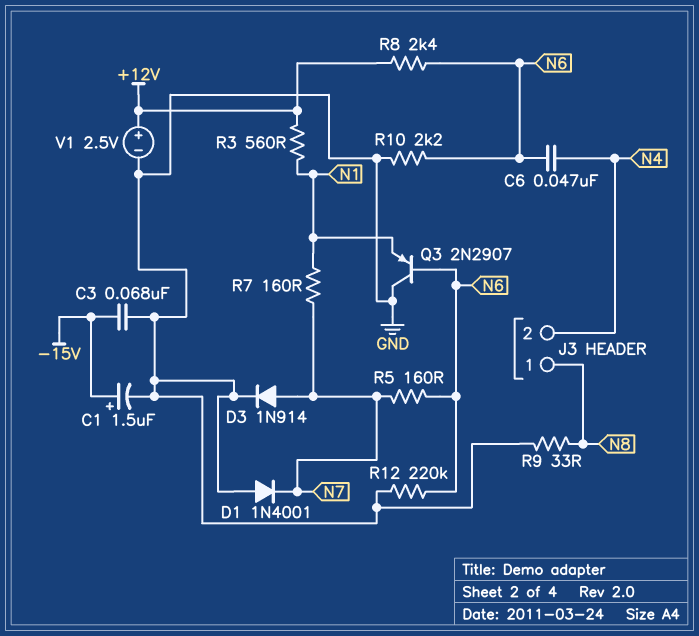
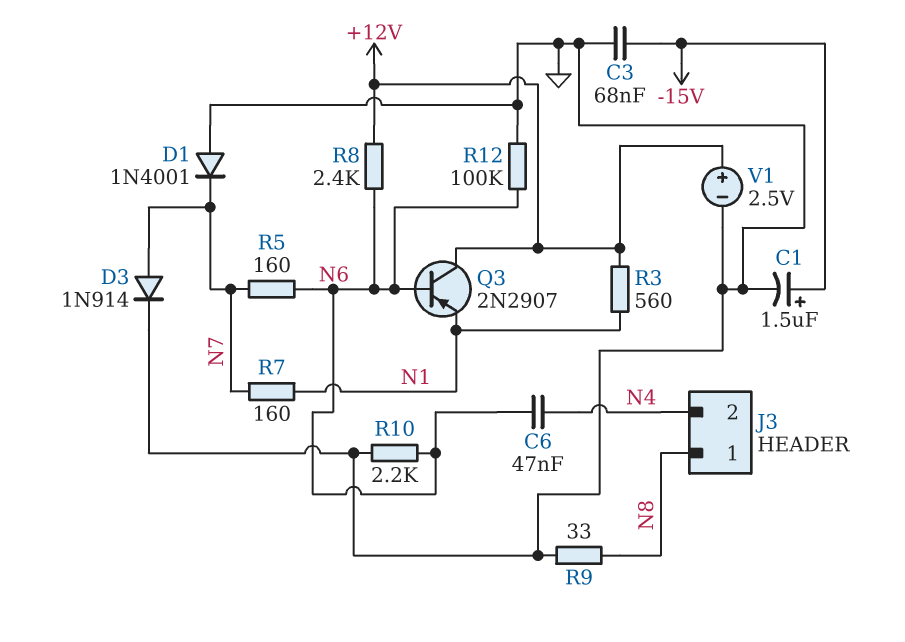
Q3: PNP 2N2907 (B N6, C GND, E N1) -> PNP 2N2907 (B N6, C +12V, E N1)
R12: 220k (GND, N6) -> 100k (GND, N6)

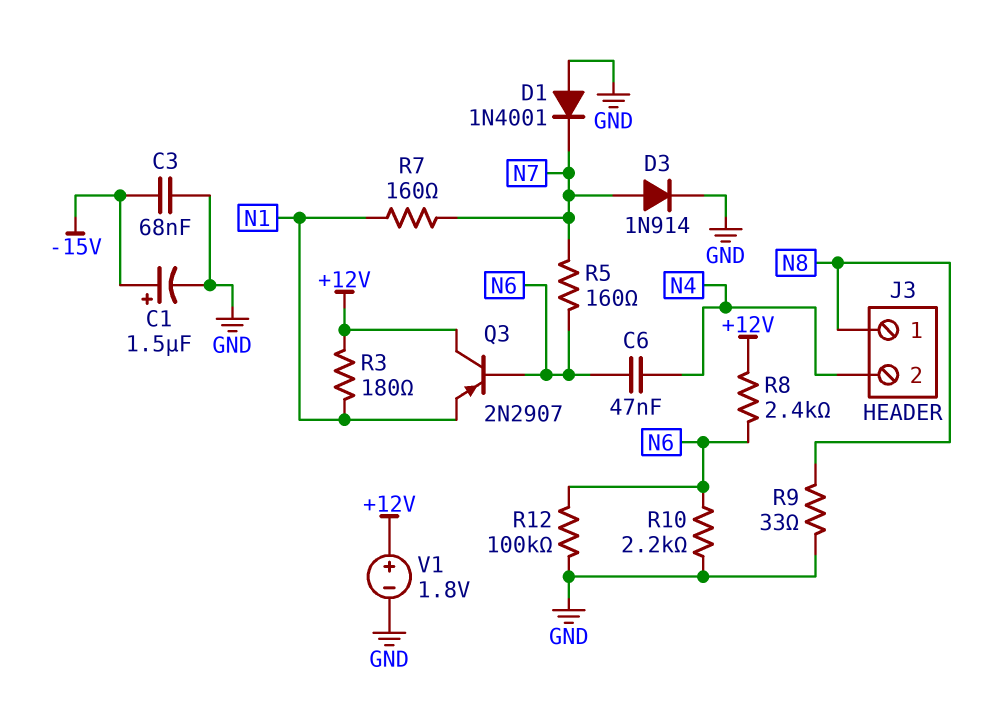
R3: 560 (+12V, N1) -> 180 (+12V, N1)
V1: 2.5V (plus +12V, minus GND) -> 1.8V (plus +12V, minus GND)

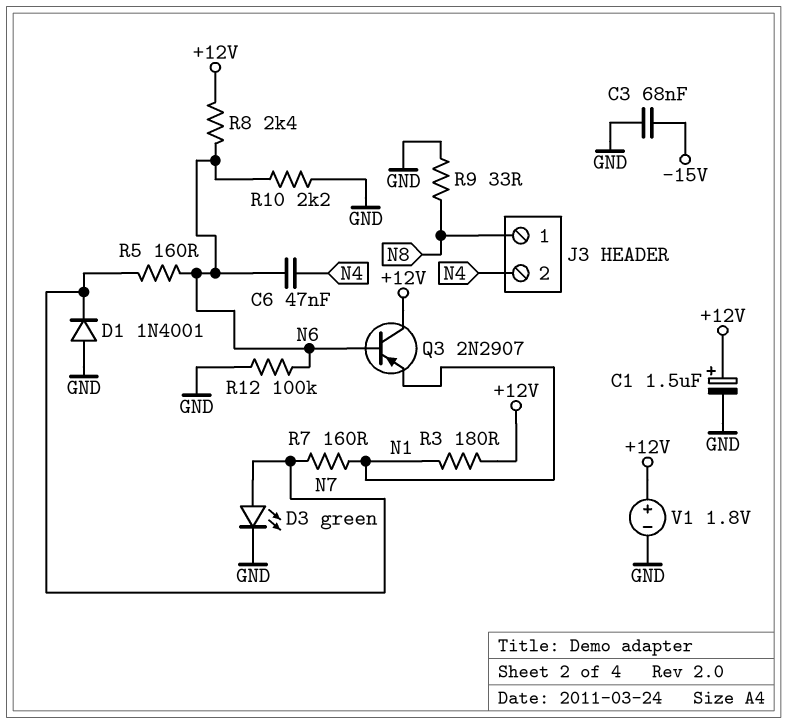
C1: 1.5uF (plus -15V, minus GND) -> 1.5uF (plus +12V, minus GND)
D3: diode 1N914 (A N7, K GND) -> LED green (A N7, K GND)

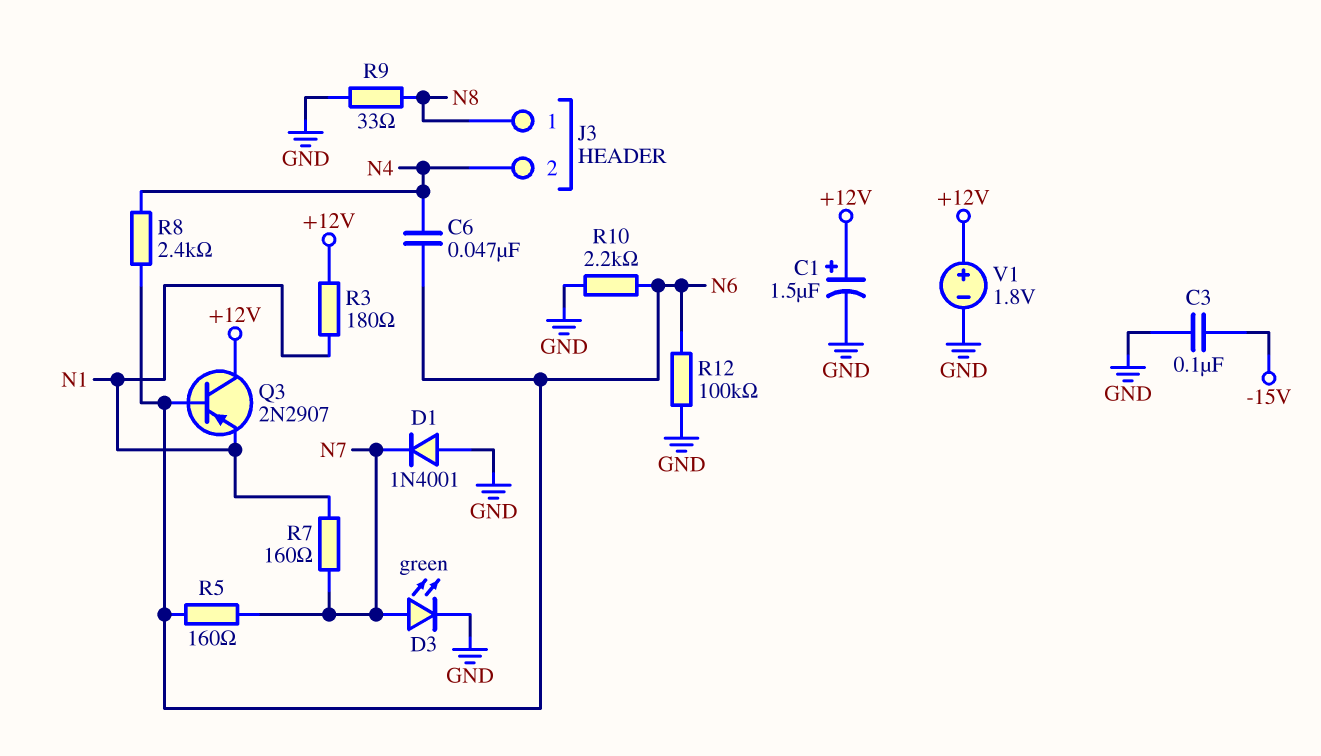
C3: 68nF (-15V, GND) -> 100nF (-15V, GND)
R8: 2.4k (+12V, N6) -> 2.4k (N4, N6)

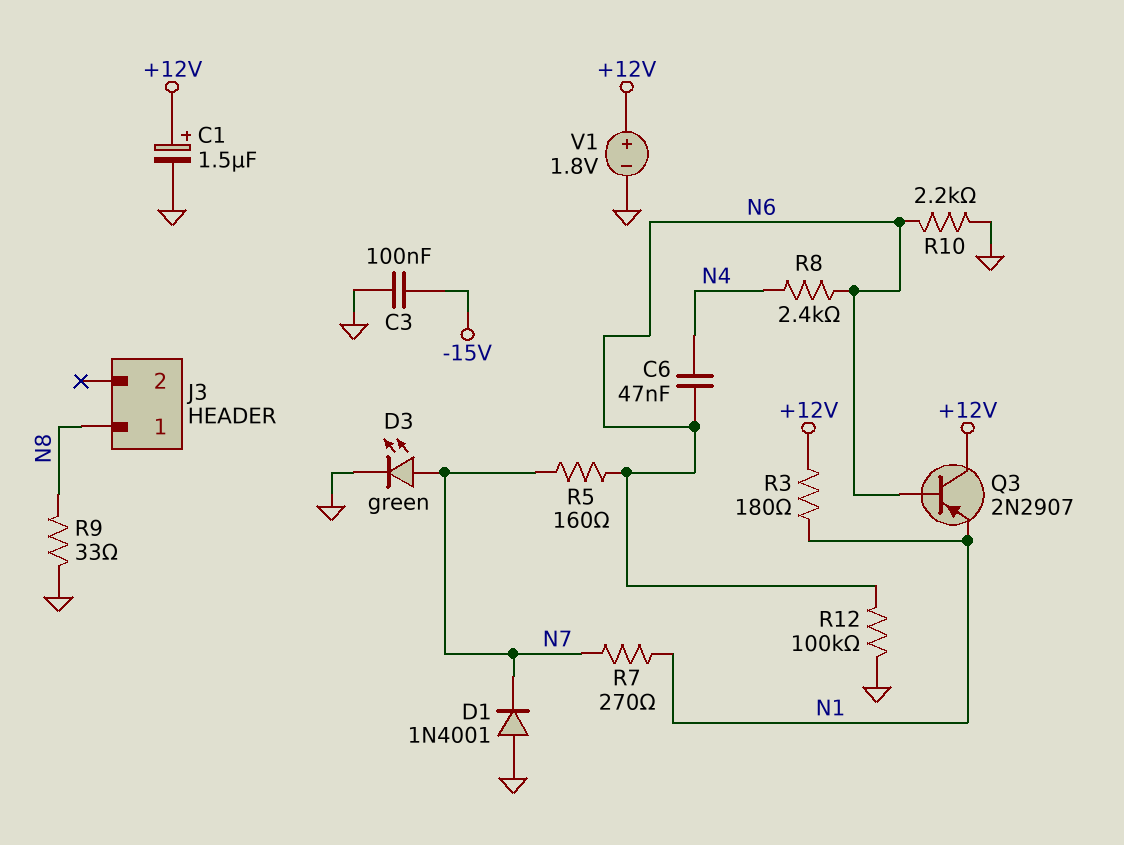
J3 pin 2: N4 -> none
R7: 160 (N1, N7) -> 270 (N1, N7)

